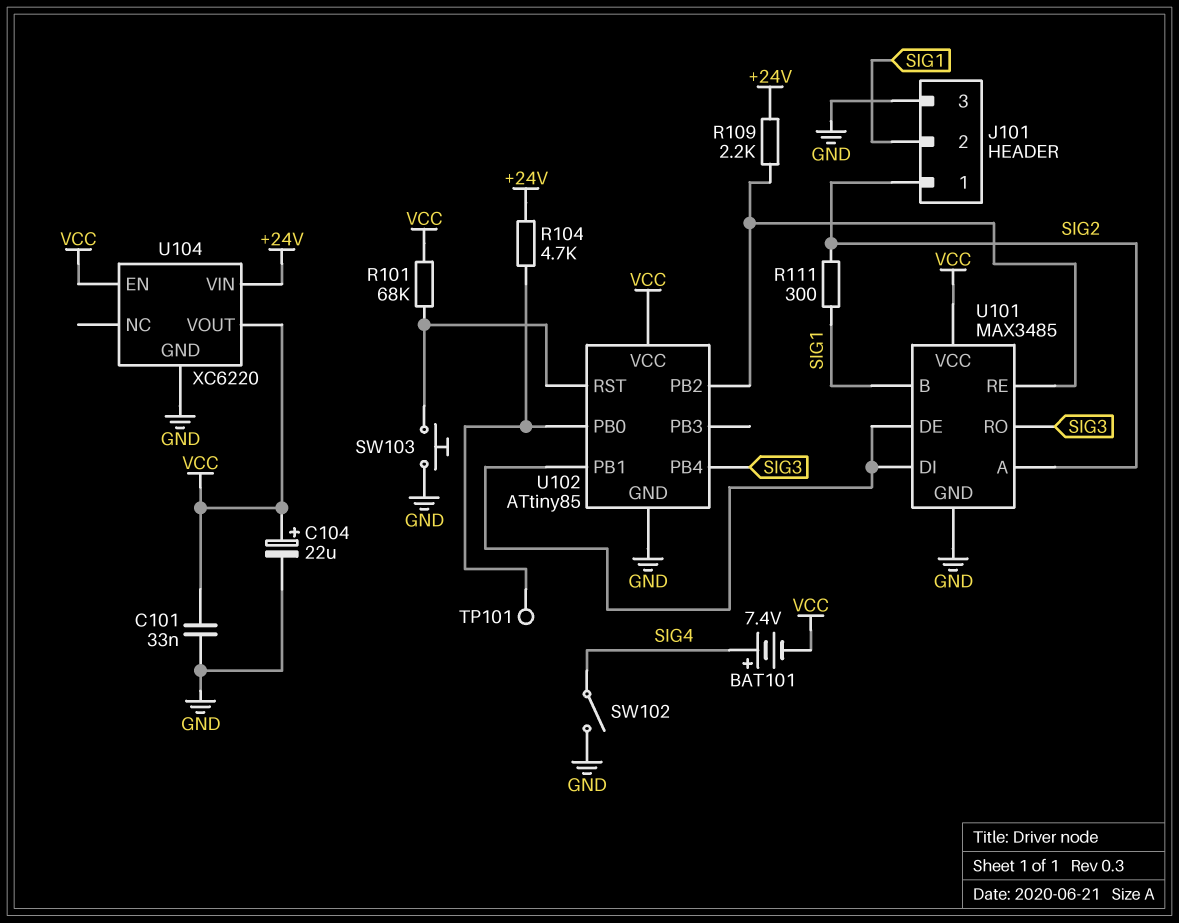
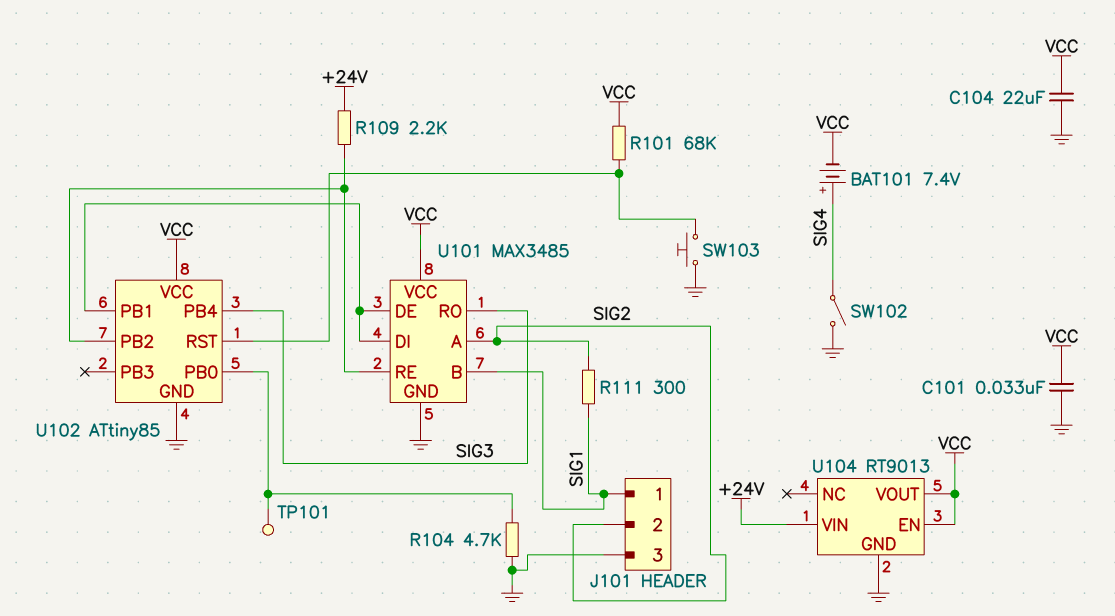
C104: 22uF (plus VCC, minus GND) -> 22uF (GND, VCC)
J101 pin 1: SIG2 -> SIG1
J101 pin 2: SIG1 -> SIG2
R104: 4.7k (+24V, U102/PB0) -> 4.7k (GND, U102/PB0)
U104: XC6220 -> RT9013

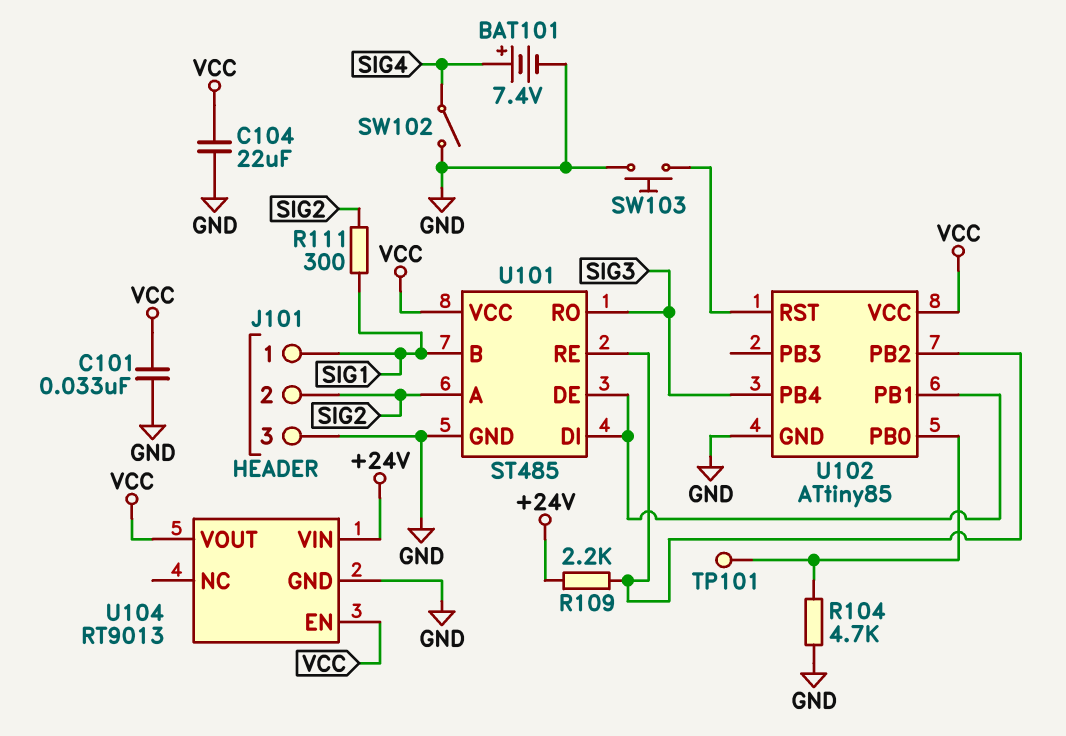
BAT101: 7.4V (plus SIG4, minus VCC) -> 7.4V (plus SIG4, minus GND)
R101: 68k (U102/RST, VCC) -> none
U101: MAX3485 -> ST485

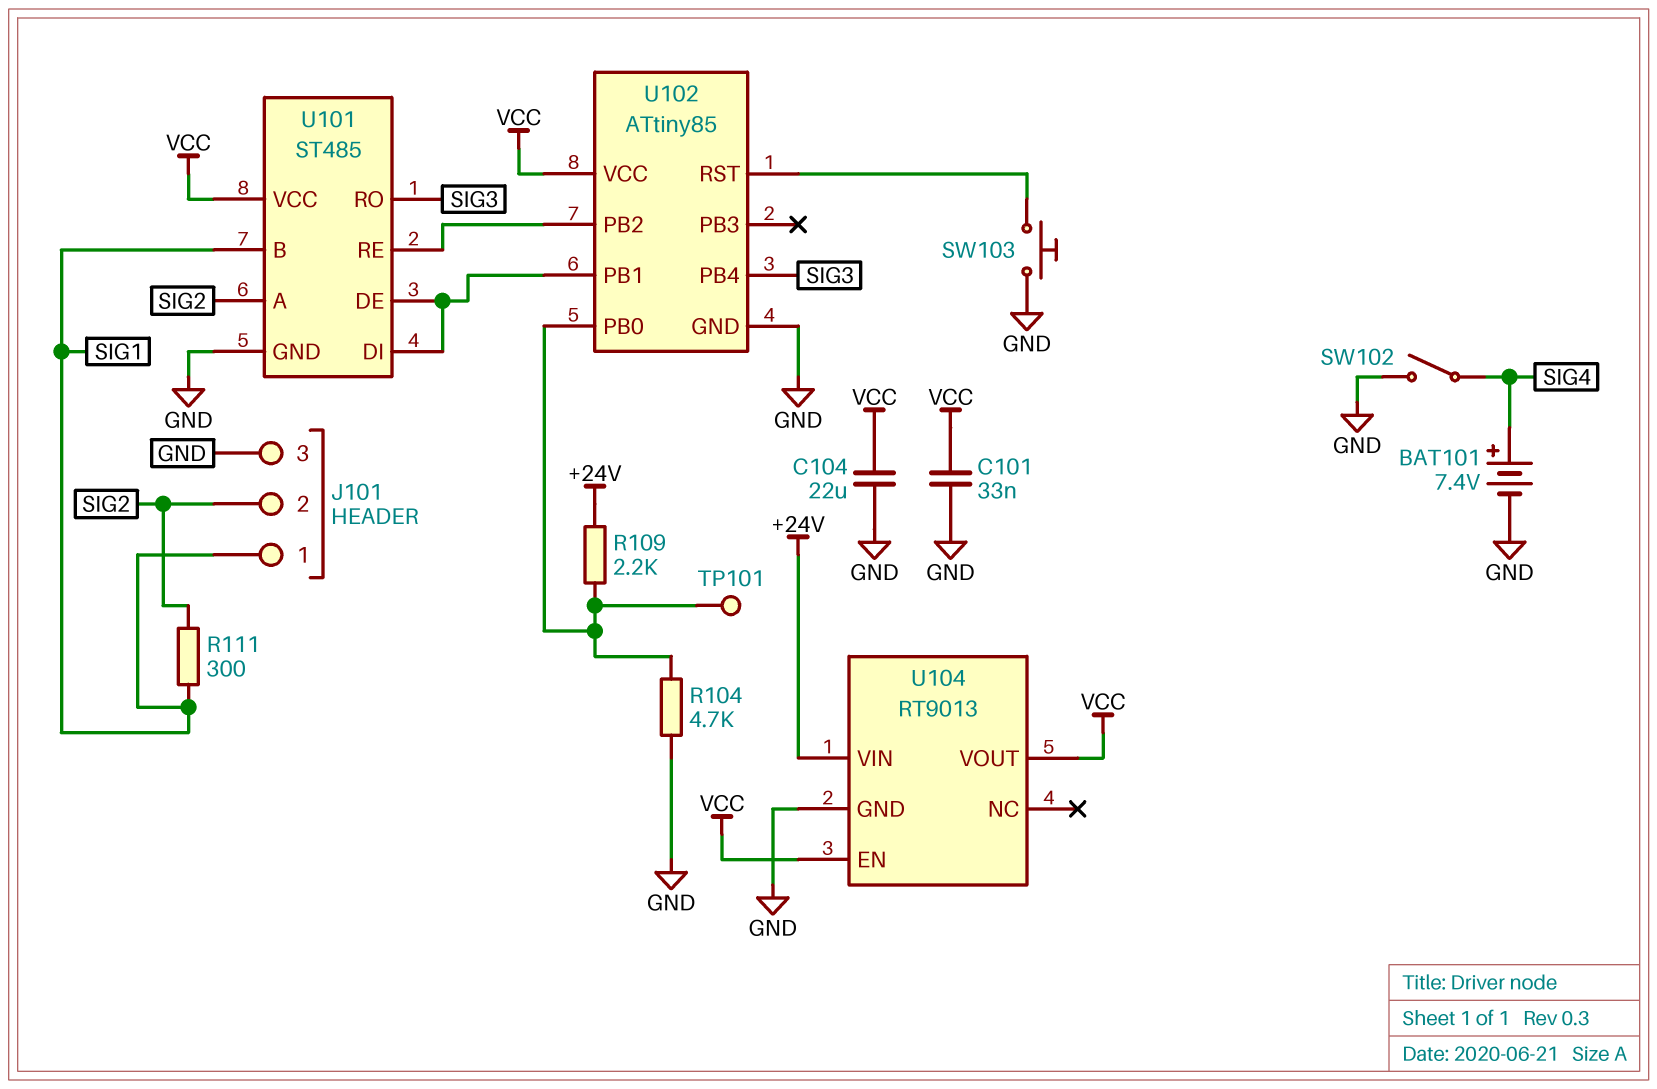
R109: 2.2k (+24V, U101/RE) -> 2.2k (+24V, U102/PB0)

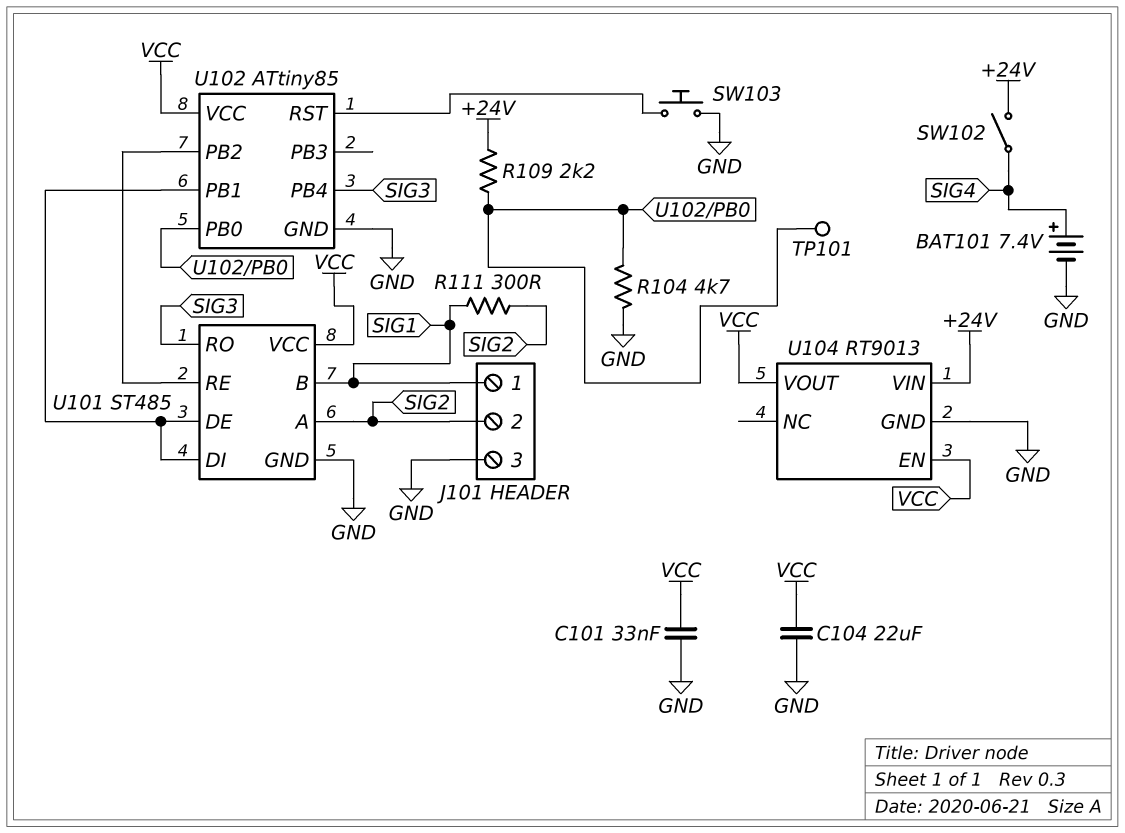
SW102: switch (GND, SIG4) -> switch (+24V, SIG4)

